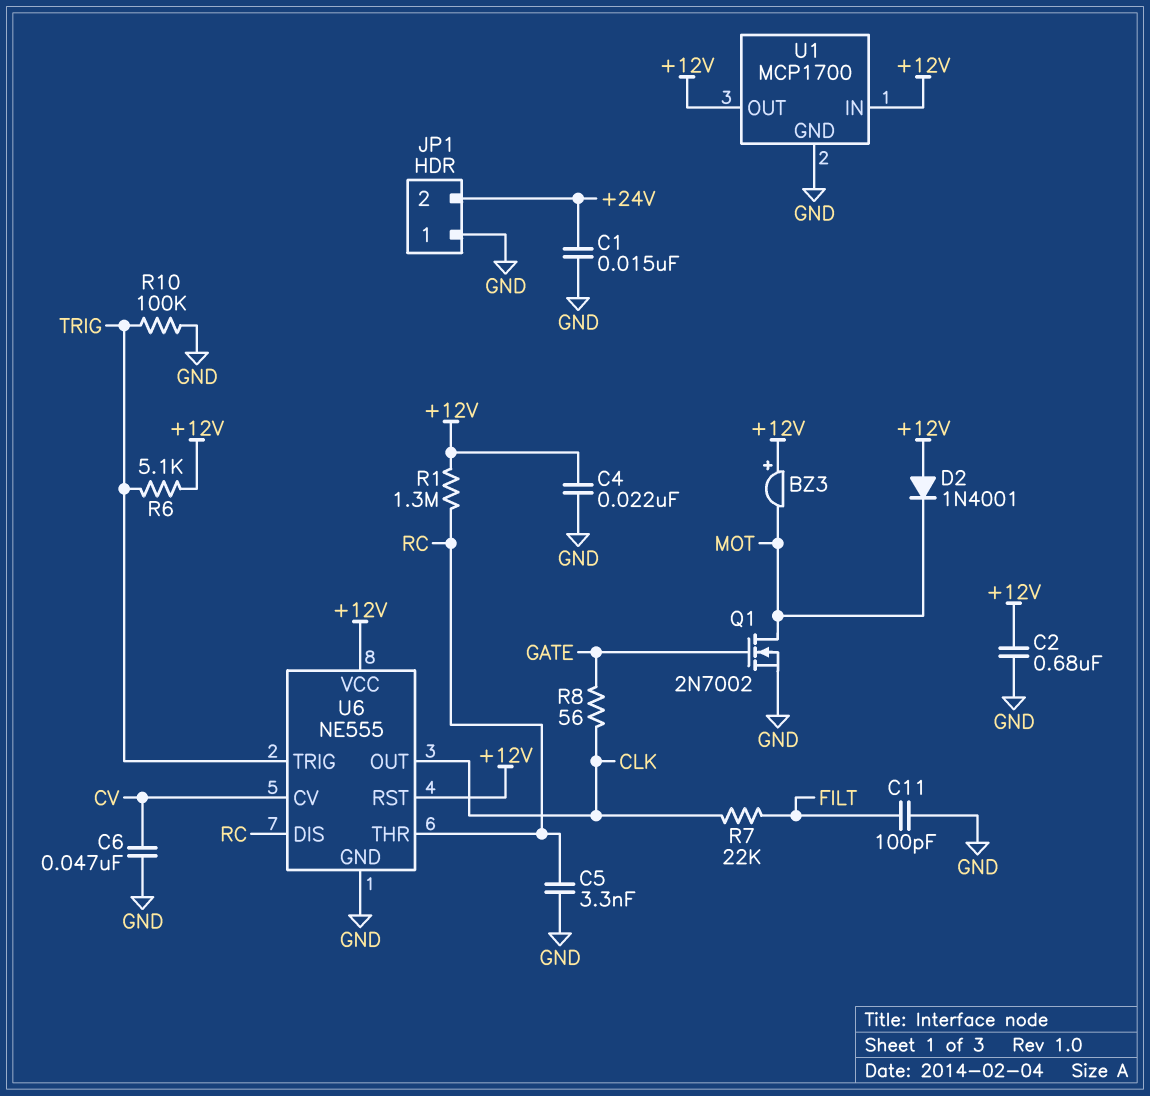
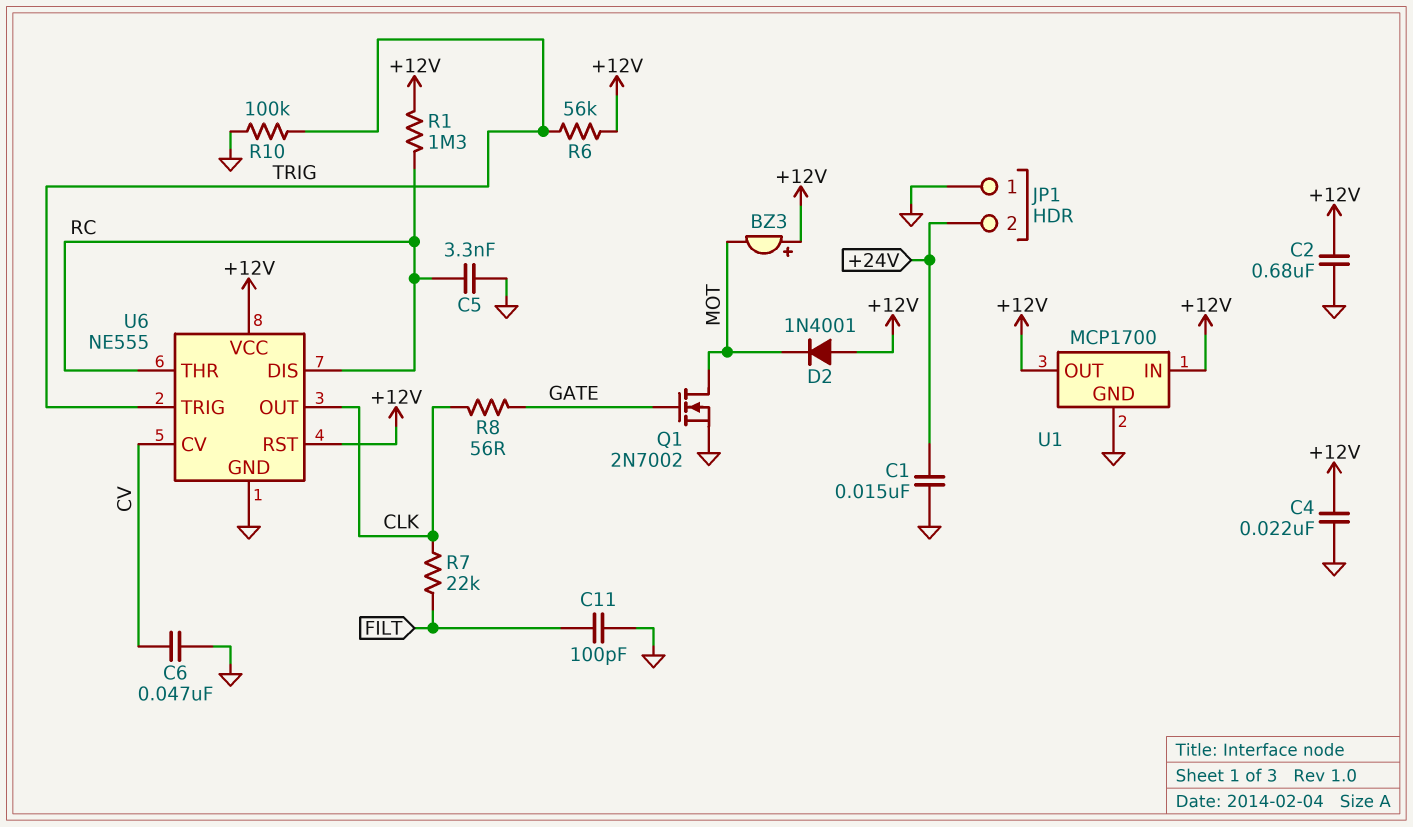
R6: 5.1k (+12V, TRIG) -> 56k (+12V, TRIG)

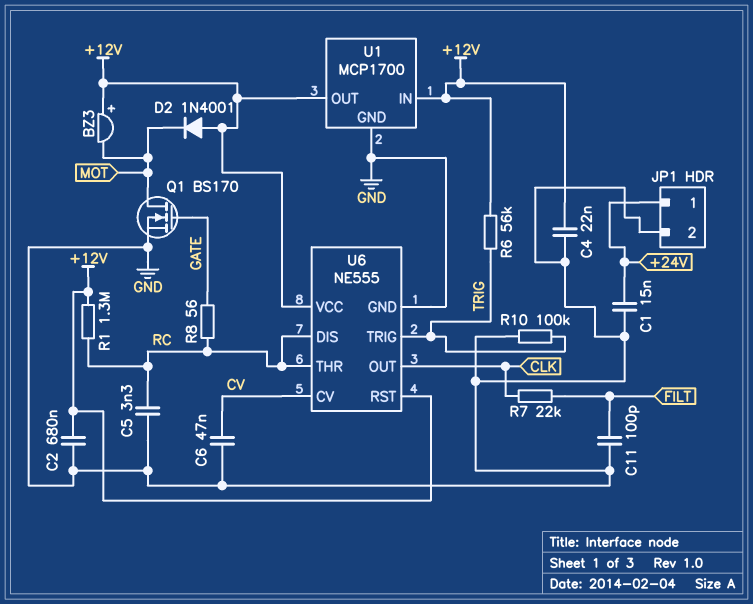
JP1 pin 1: GND -> +24V
JP1 pin 2: +24V -> GND
Q1: NMOS 2N7002 (G GATE, D MOT, S GND) -> NMOS BS170 (G GATE, D MOT, S GND)
R8: 56 (CLK, GATE) -> 56 (GATE, RC)

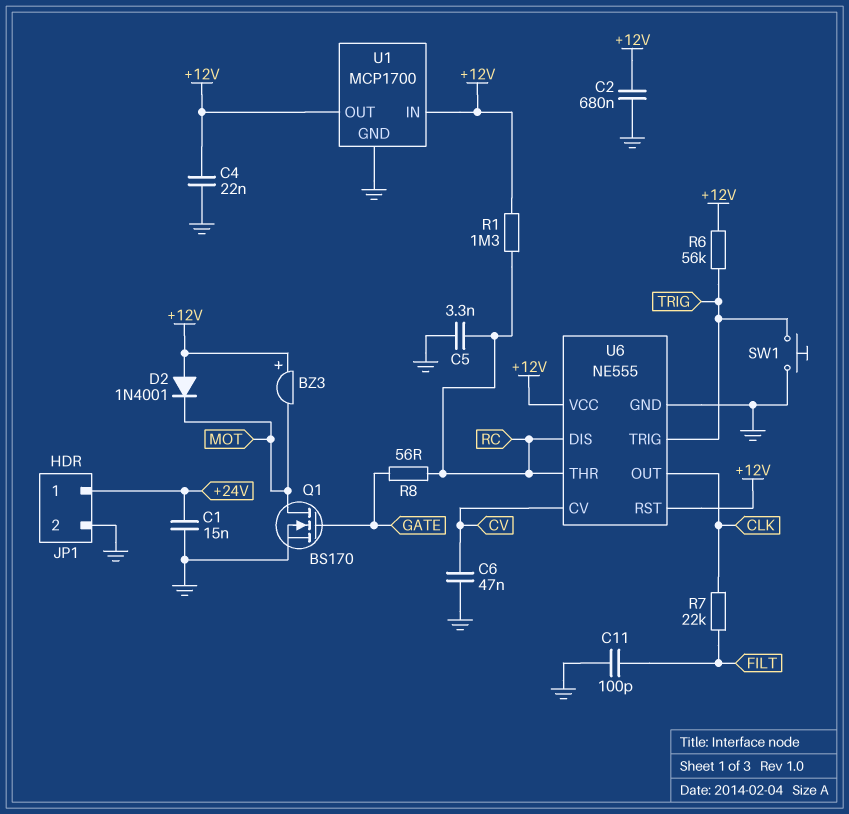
R10: 100k (GND, TRIG) -> none
SW1: none -> button (GND, TRIG)

